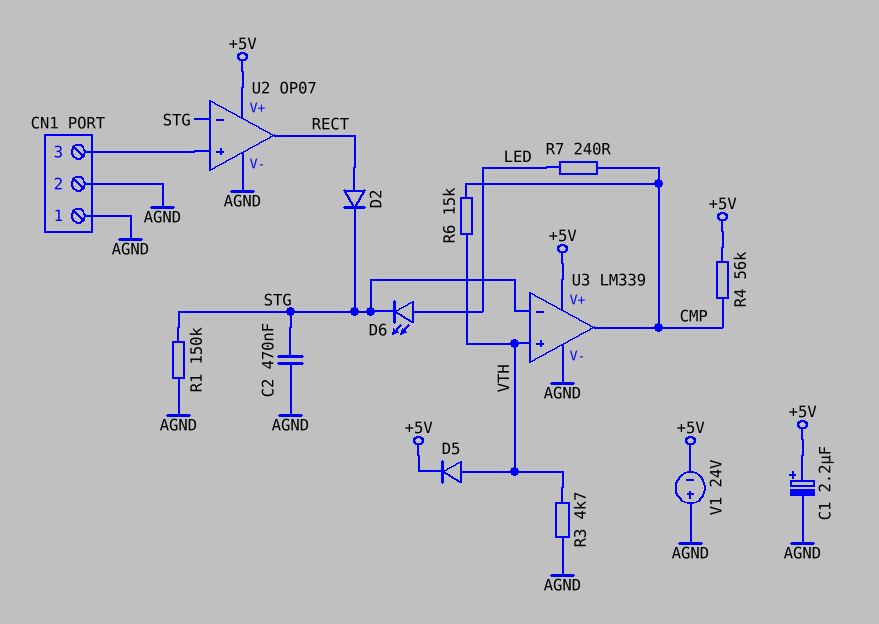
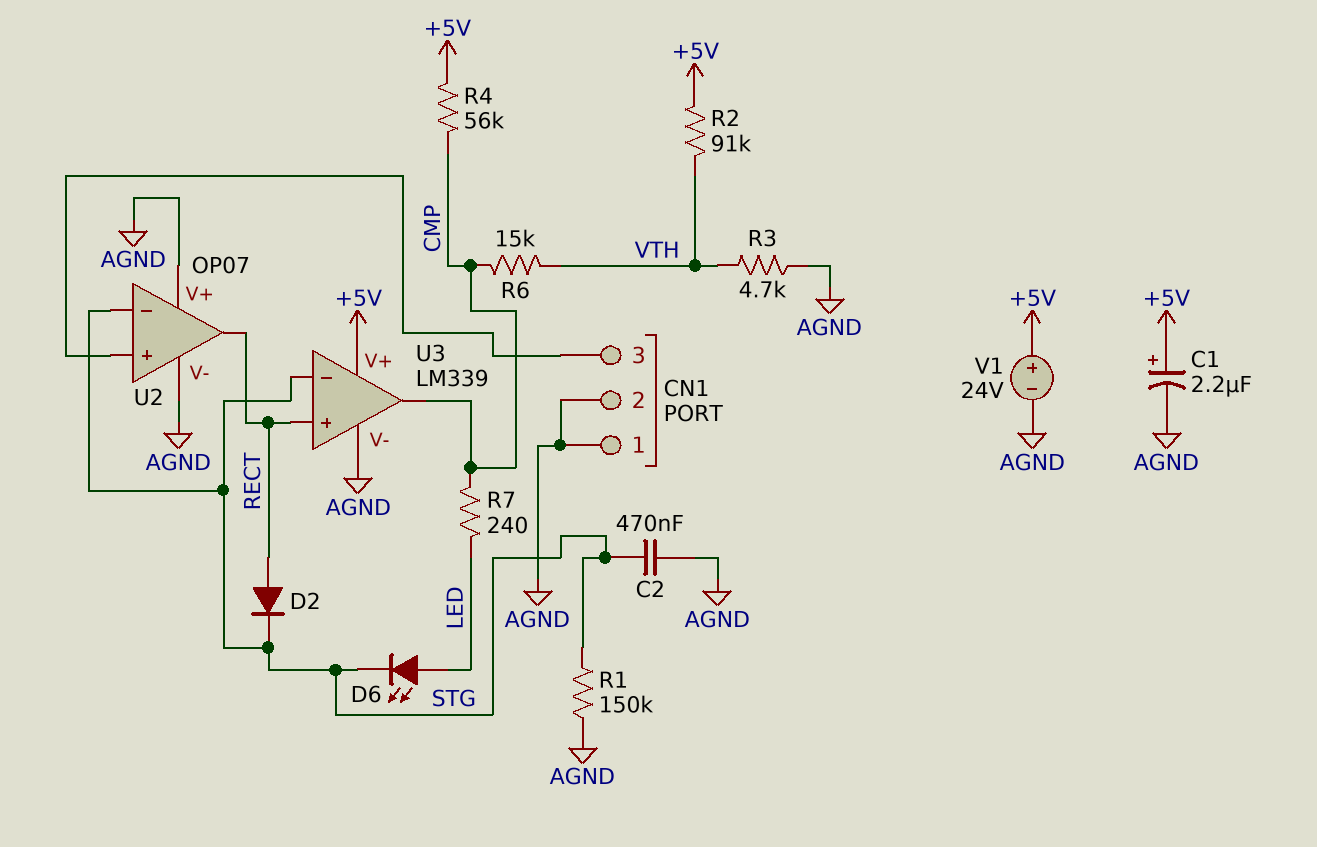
D5: diode (A VTH, K +5V) -> none
R2: none -> 91k (+5V, VTH)
U2 pin V+: +5V -> AGND
U3 pin in+: VTH -> RECT
V1: 24V (plus AGND, minus +5V) -> 24V (plus +5V, minus AGND)

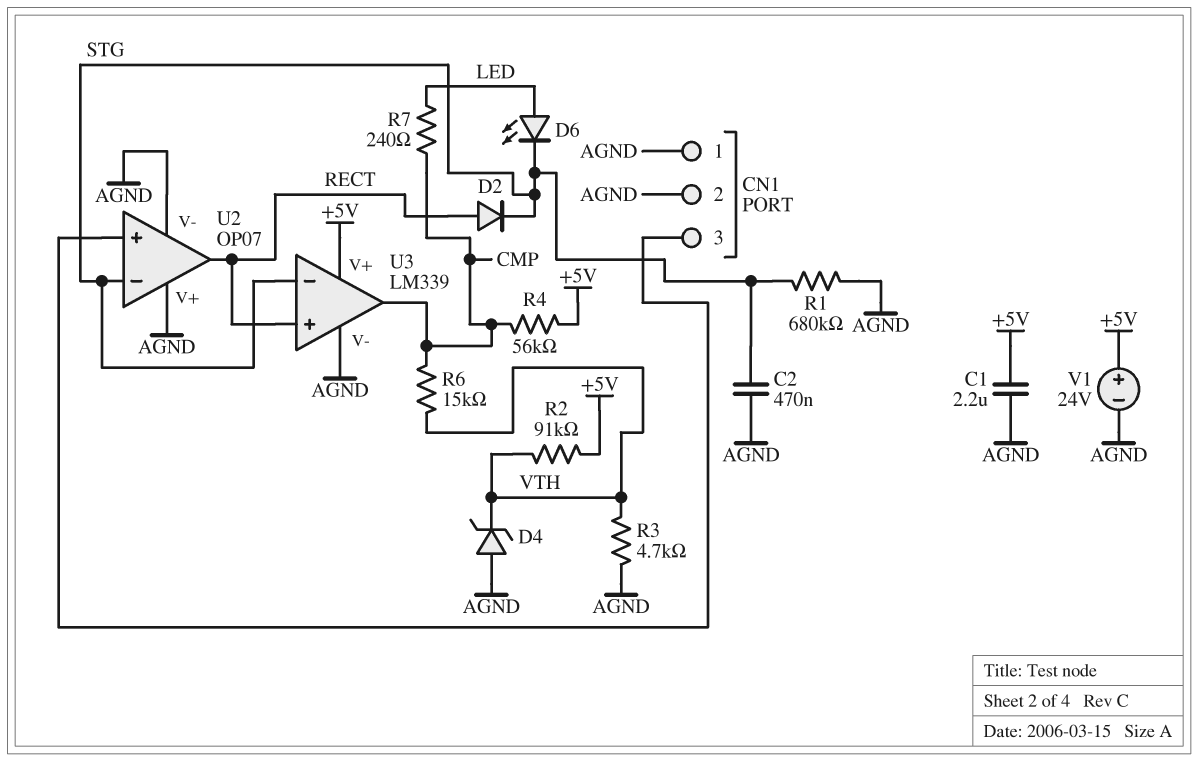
C1: 2.2uF (plus +5V, minus AGND) -> 2.2uF (+5V, AGND)
D4: none -> zener (A AGND, K VTH)
R1: 150k (AGND, STG) -> 680k (AGND, STG)

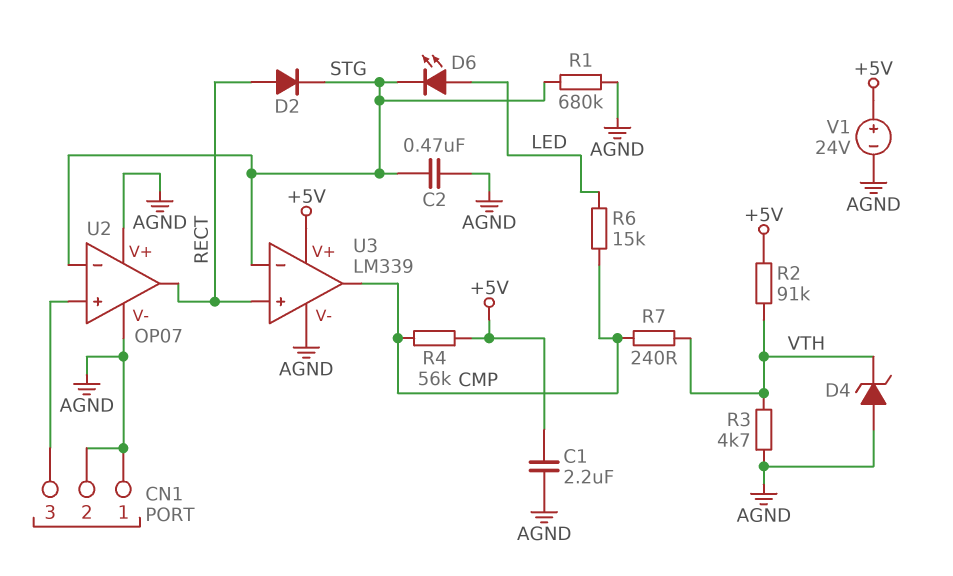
R6: 15k (CMP, VTH) -> 15k (CMP, LED)
R7: 240 (CMP, LED) -> 240 (CMP, VTH)

